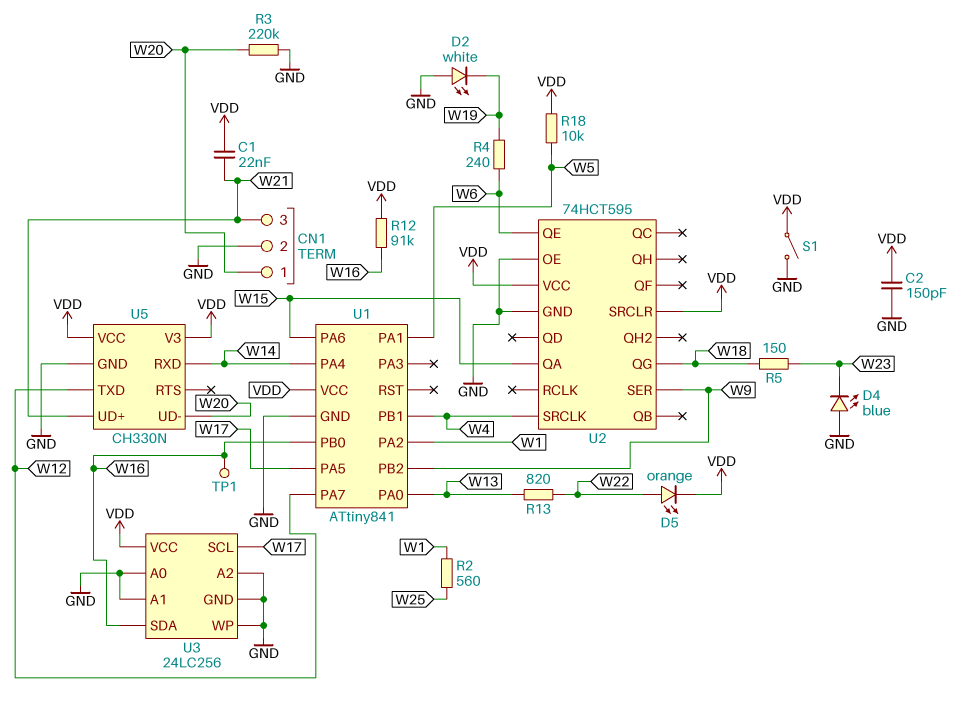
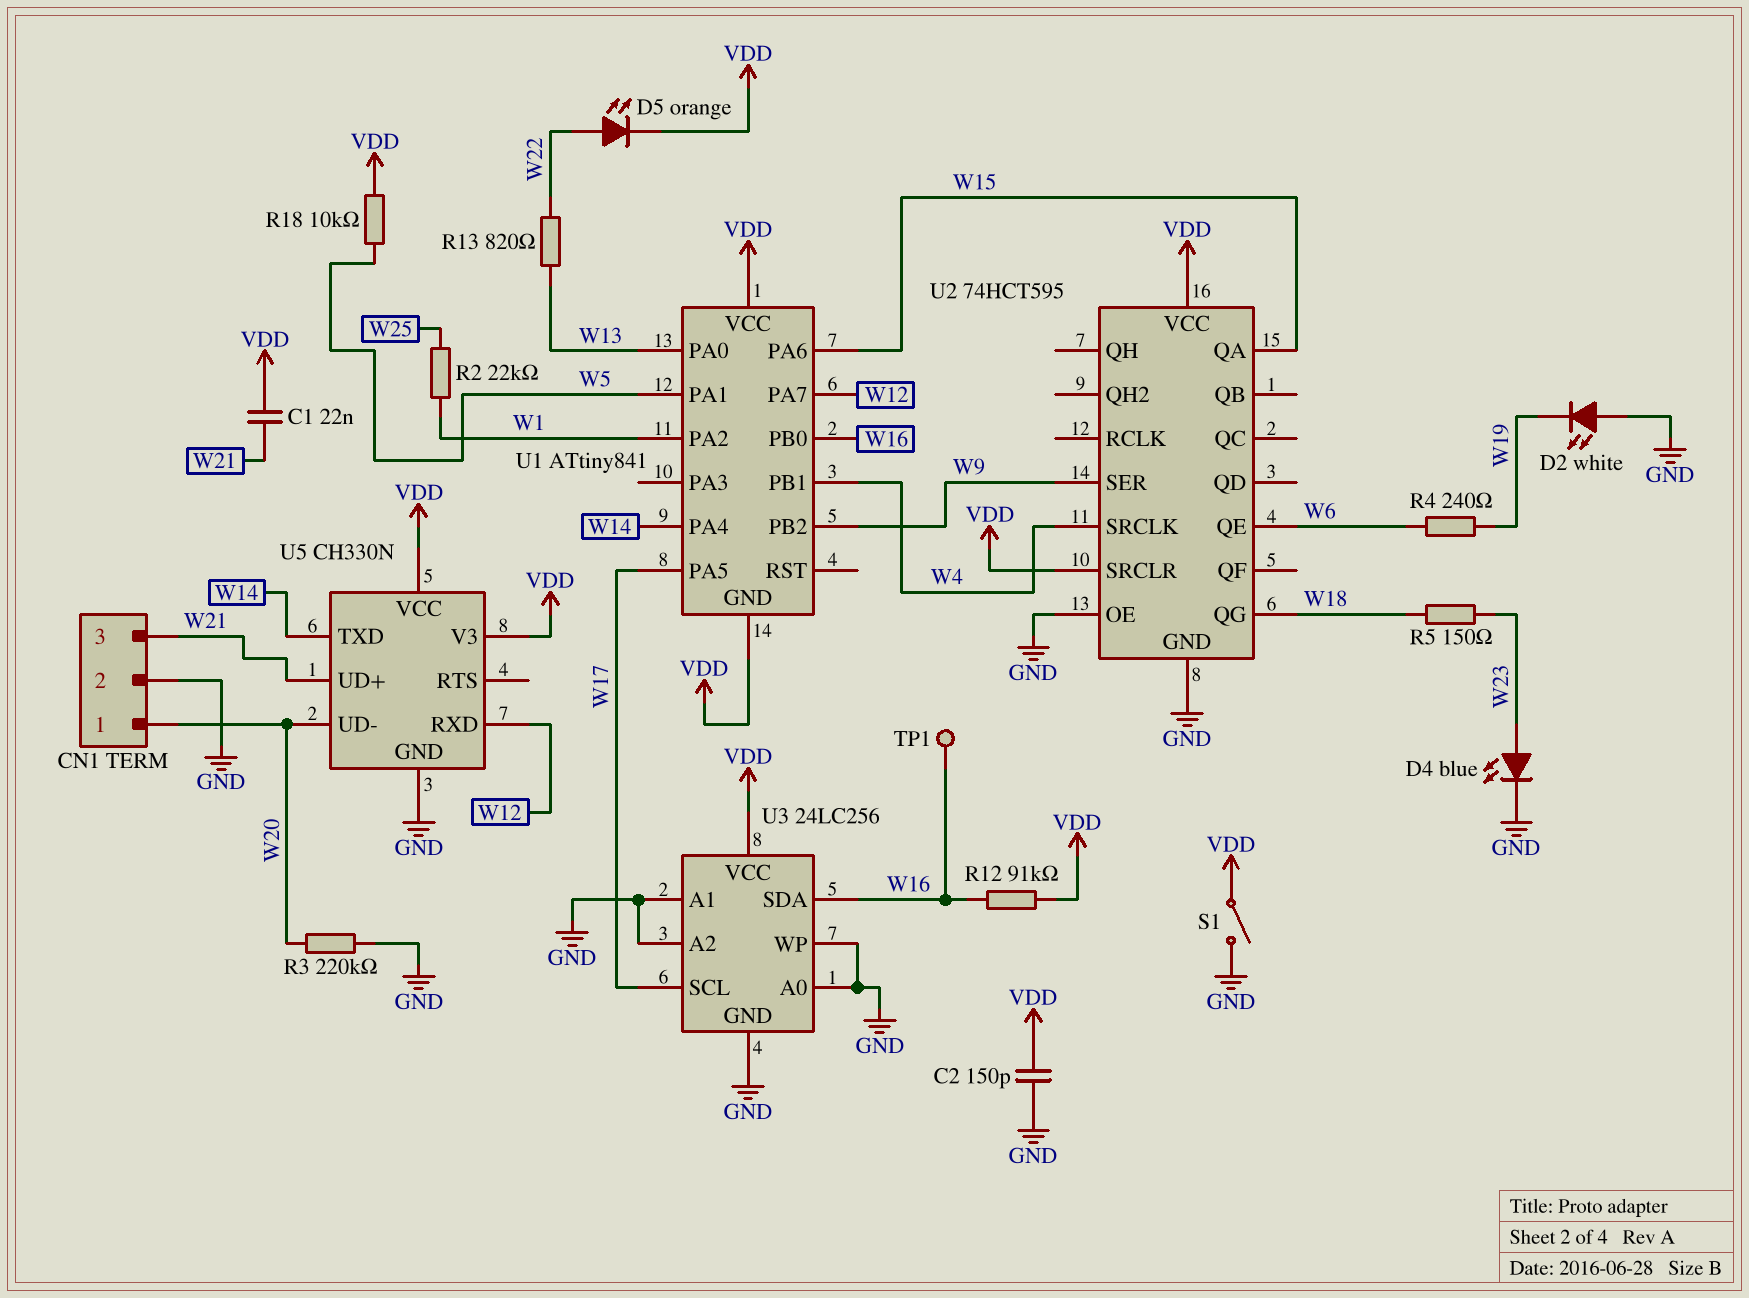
D4: LED blue (A GND, K W23) -> LED blue (A W23, K GND)
R2: 560 (W1, W25) -> 22k (W1, W25)
U1 pin GND: GND -> VDD
U5 pin RXD: W14 -> W12
U5 pin TXD: W12 -> W14

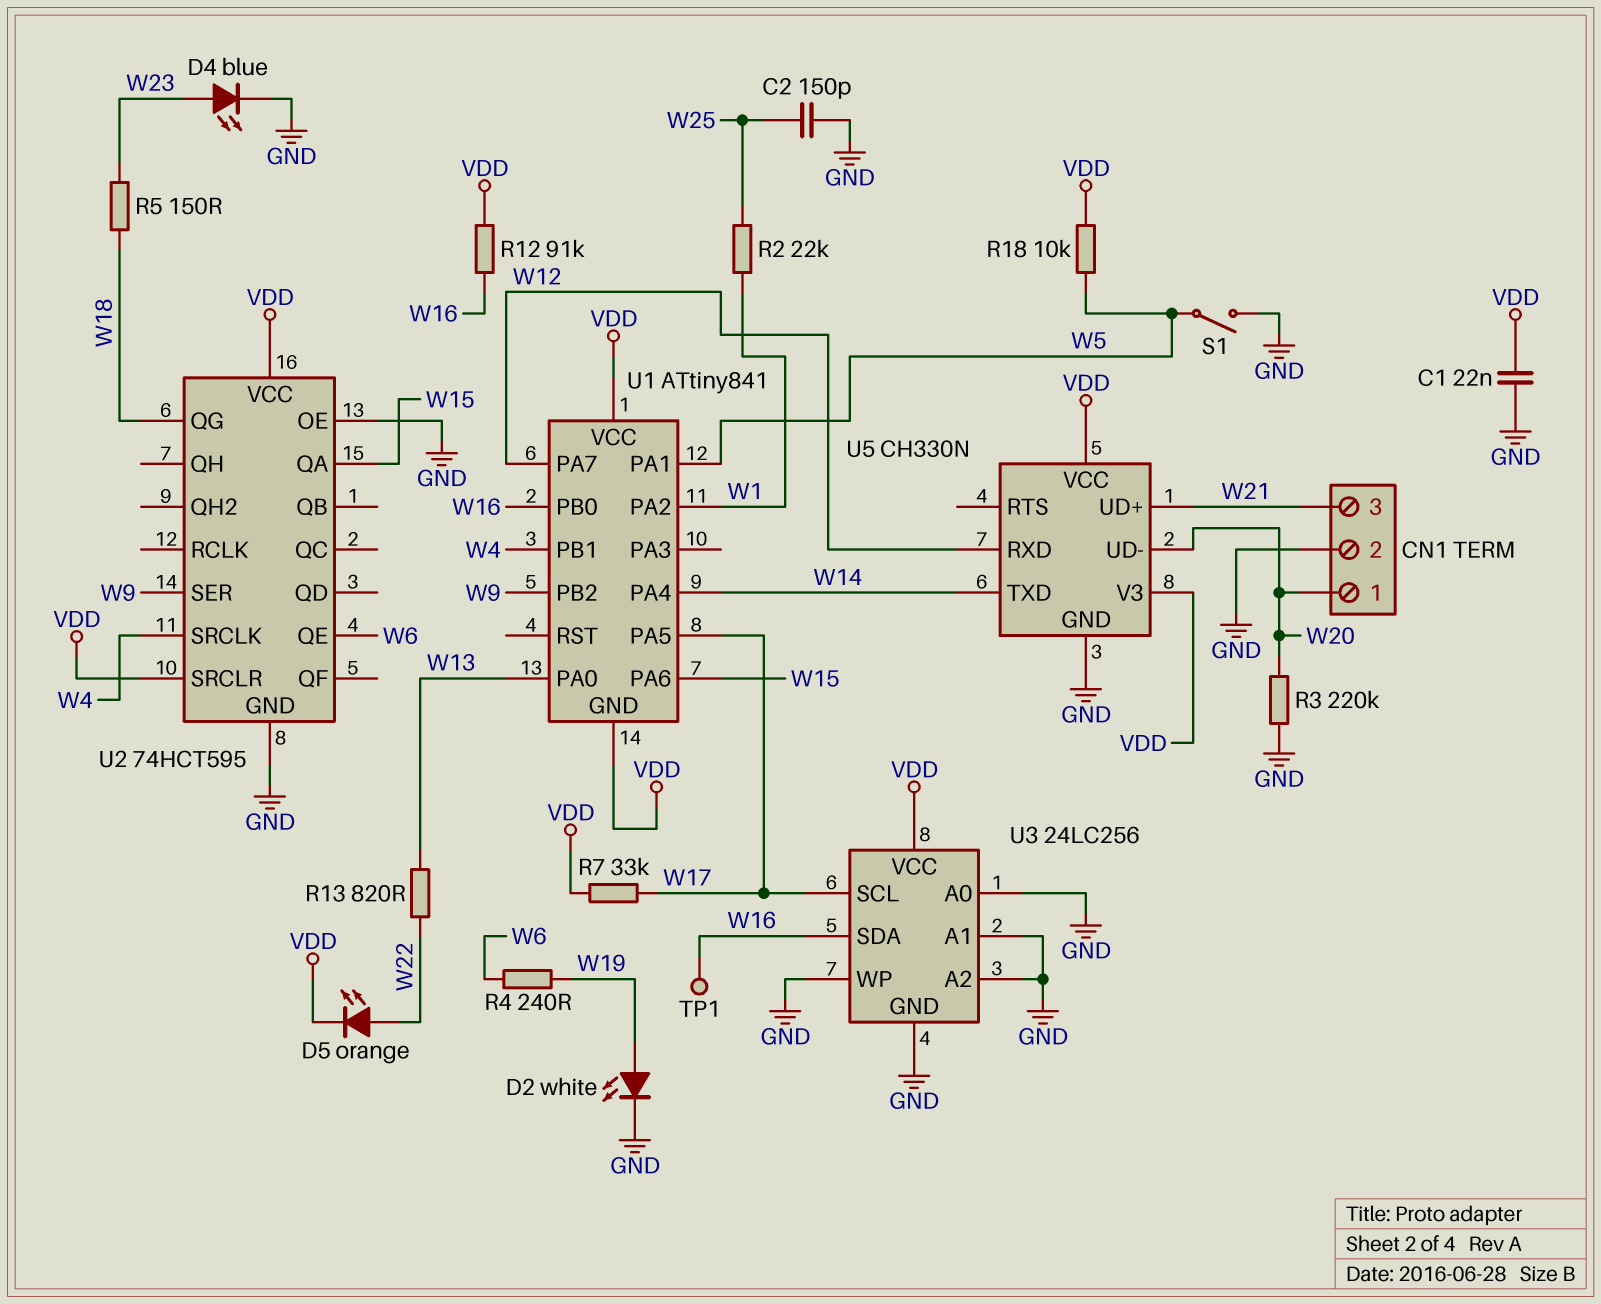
C1: 22nF (VDD, W21) -> 22nF (GND, VDD)
C2: 150pF (GND, VDD) -> 150pF (GND, W25)
D2: LED white (A GND, K W19) -> LED white (A W19, K GND)
R7: none -> 33k (VDD, W17)
S1: switch (GND, VDD) -> switch (GND, W5)

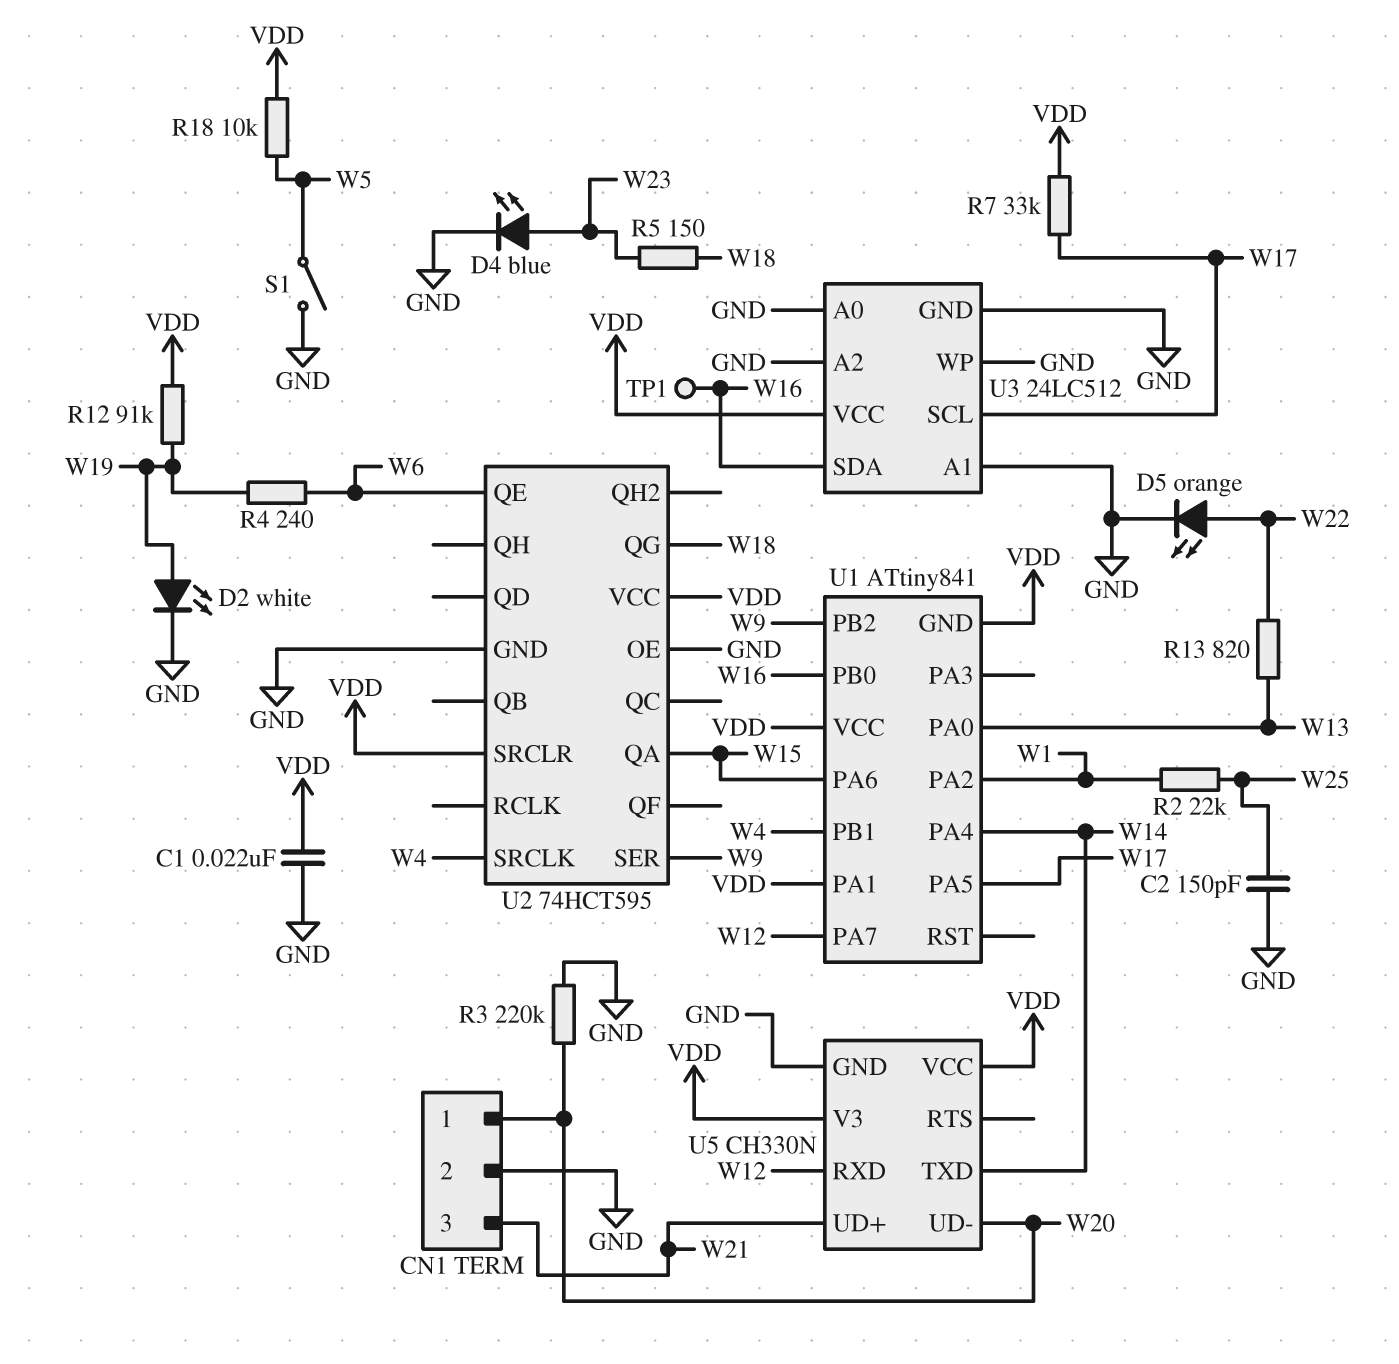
D5: LED orange (A W22, K VDD) -> LED orange (A W22, K GND)
R12: 91k (VDD, W16) -> 91k (VDD, W19)
U1 pin PA1: W5 -> VDD
U3: 24LC256 -> 24LC512

